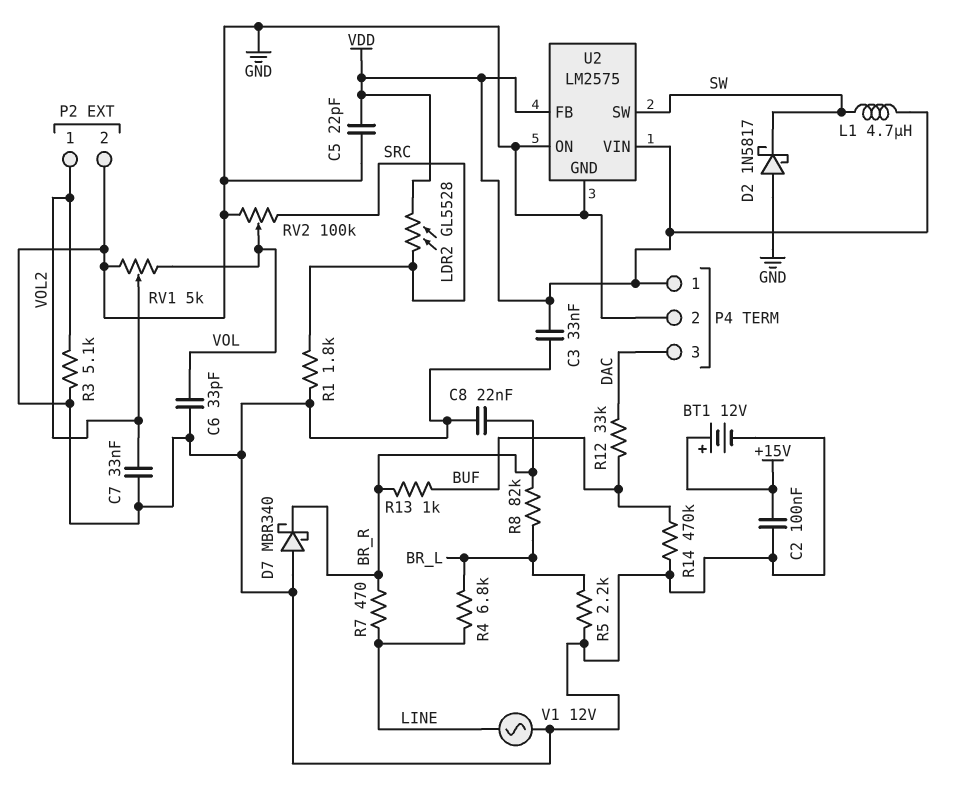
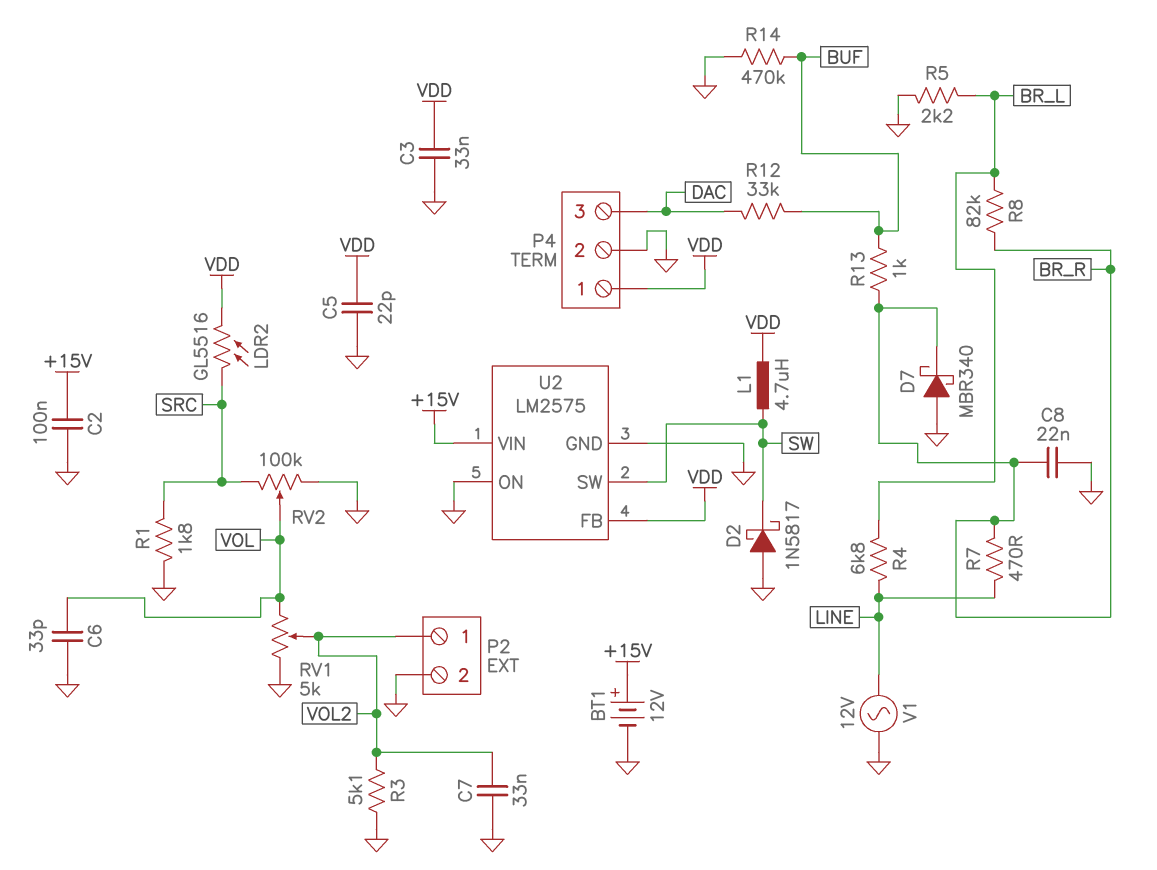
LDR2: GL5528 (SRC, VDD) -> GL5516 (SRC, VDD)
U2 pin VIN: VDD -> +15V

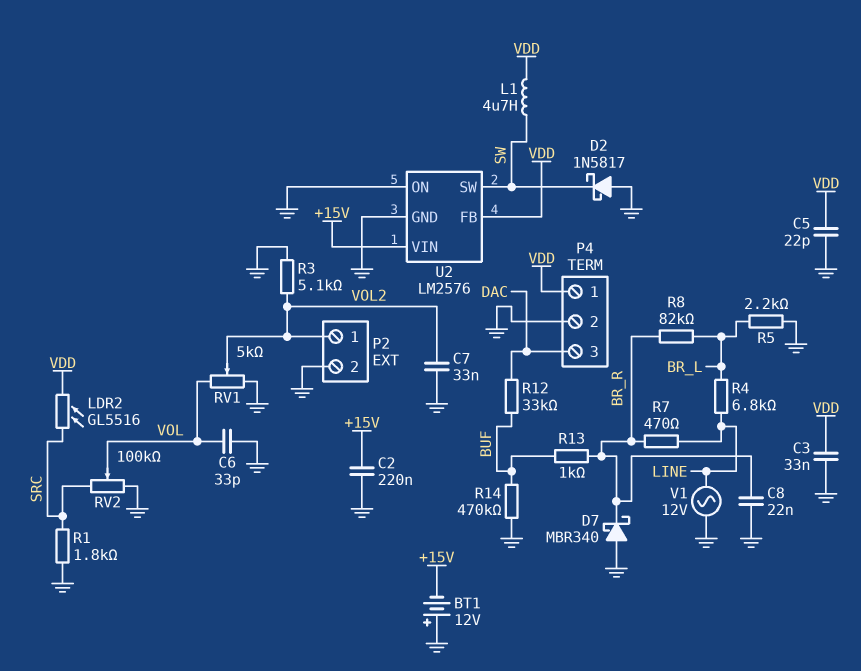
BT1: 12V (plus +15V, minus GND) -> 12V (plus GND, minus +15V)
C2: 100nF (+15V, GND) -> 220nF (+15V, GND)
U2: LM2575 -> LM2576

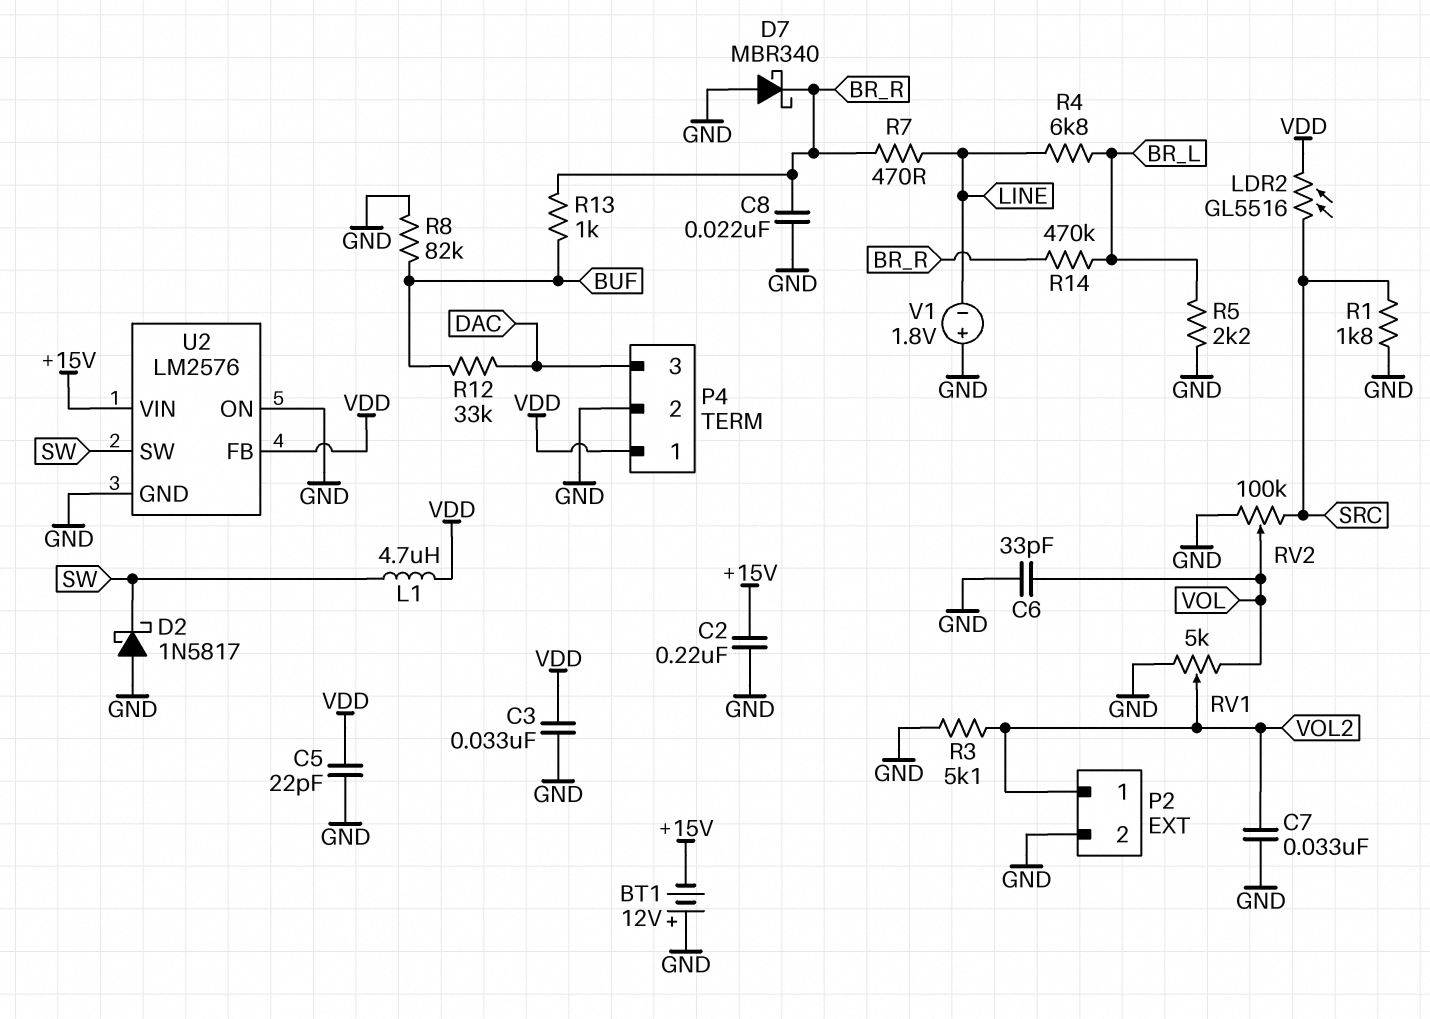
R8: 82k (BR_L, BR_R) -> 82k (BUF, GND)
R14: 470k (BUF, GND) -> 470k (BR_L, BR_R)
V1: AC 12V (GND, LINE) -> 1.8V (plus GND, minus LINE)

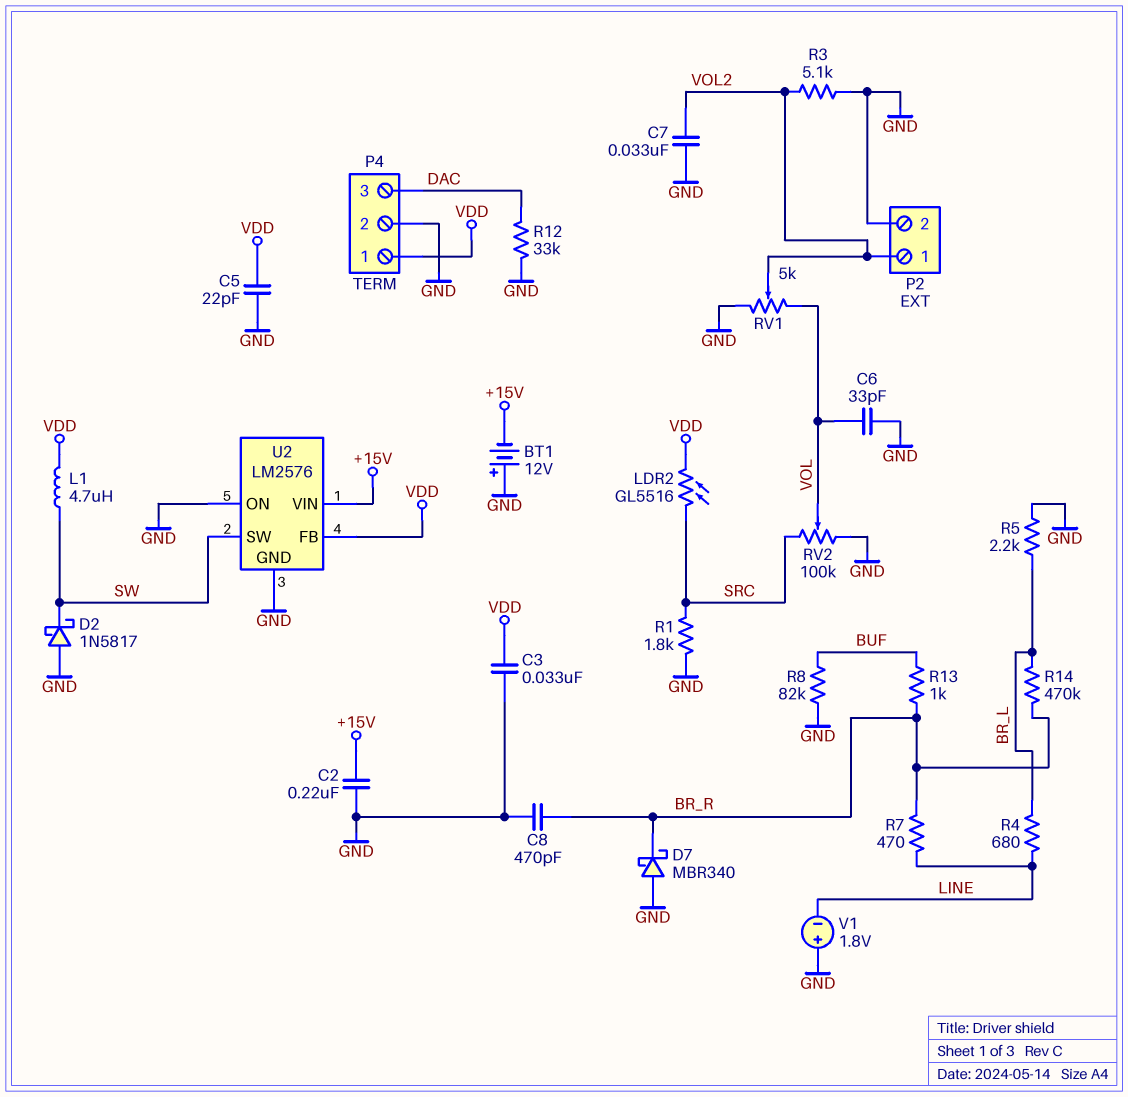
C8: 22nF (BR_R, GND) -> 470pF (BR_R, GND)
R4: 6.8k (BR_L, LINE) -> 680 (BR_L, LINE)
R12: 33k (BUF, DAC) -> 33k (DAC, GND)

